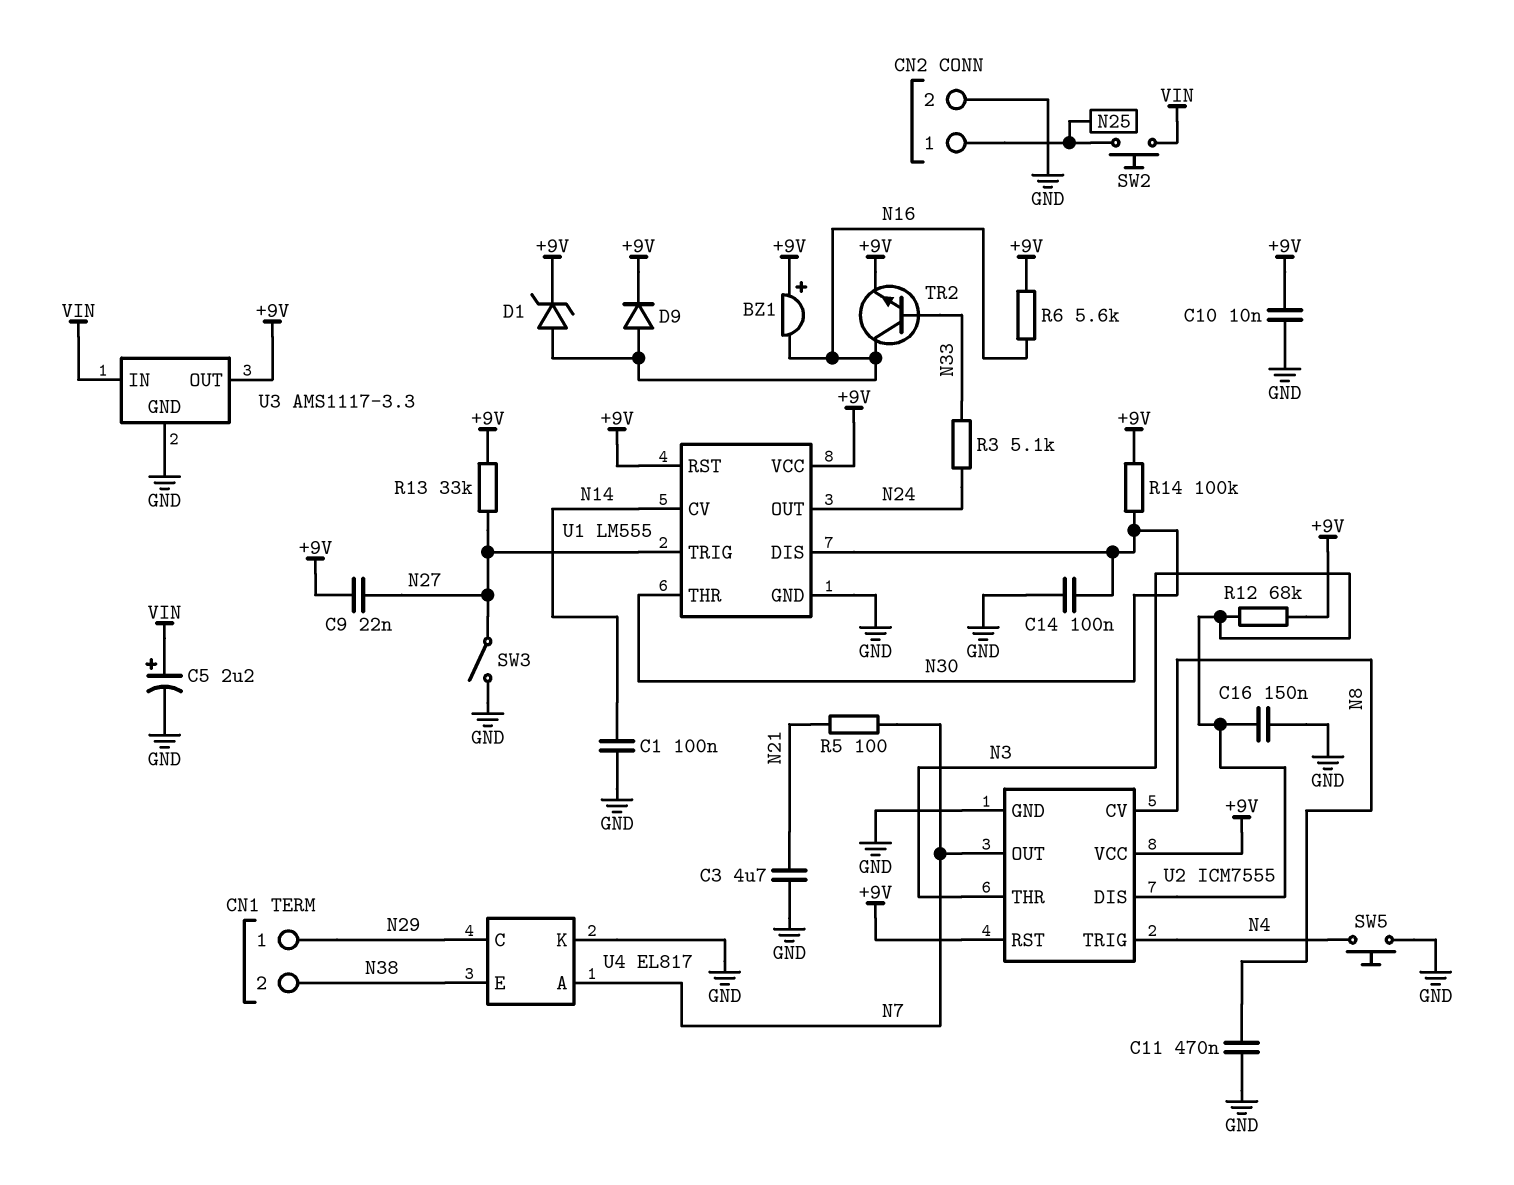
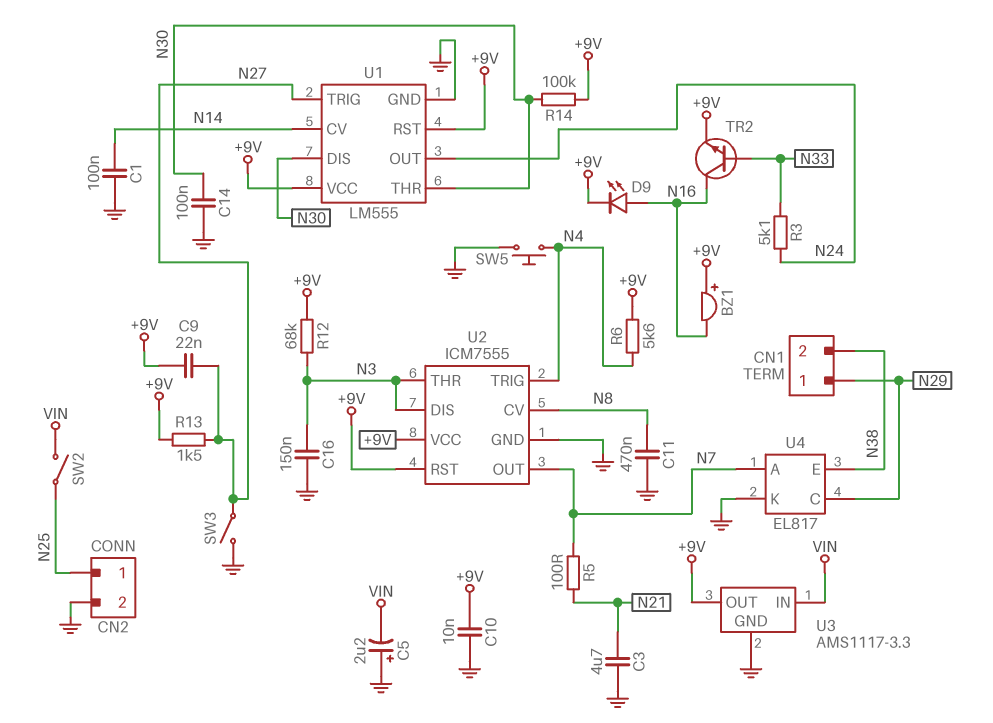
C5: 2.2uF (plus VIN, minus GND) -> 2.2uF (plus GND, minus VIN)
D1: zener (A N16, K +9V) -> none
D9: diode (A N16, K +9V) -> LED (A N16, K +9V)
R6: 5.6k (+9V, N16) -> 5.6k (+9V, N4)
R13: 33k (+9V, N27) -> 1.5k (+9V, N27)
SW2: button (N25, VIN) -> switch (N25, VIN)

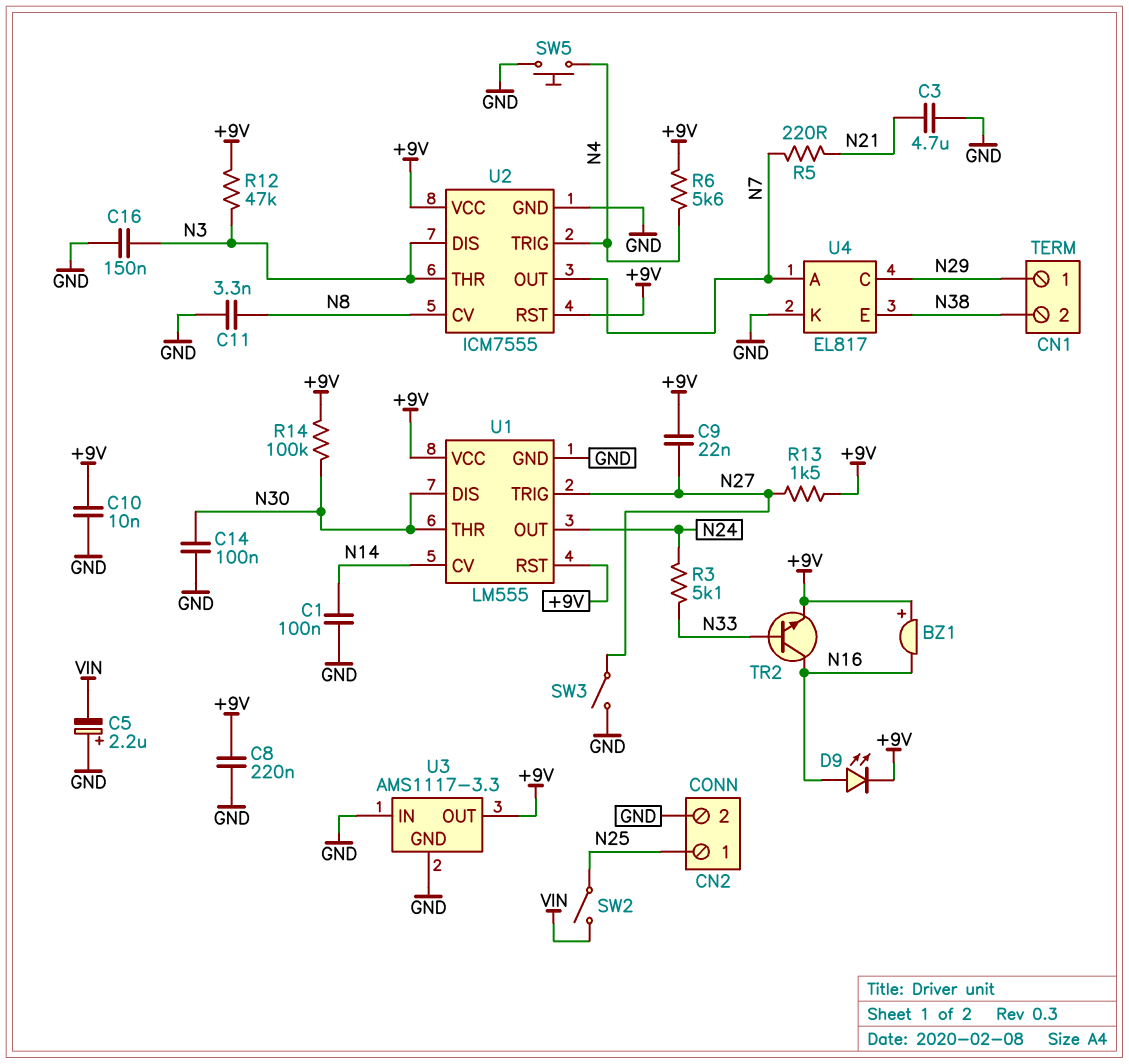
C8: none -> 220nF (+9V, GND)
C11: 470nF (GND, N8) -> 3.3nF (GND, N8)
R5: 100 (N7, N21) -> 220 (N7, N21)
R12: 68k (+9V, N3) -> 47k (+9V, N3)
U3 pin IN: VIN -> GND

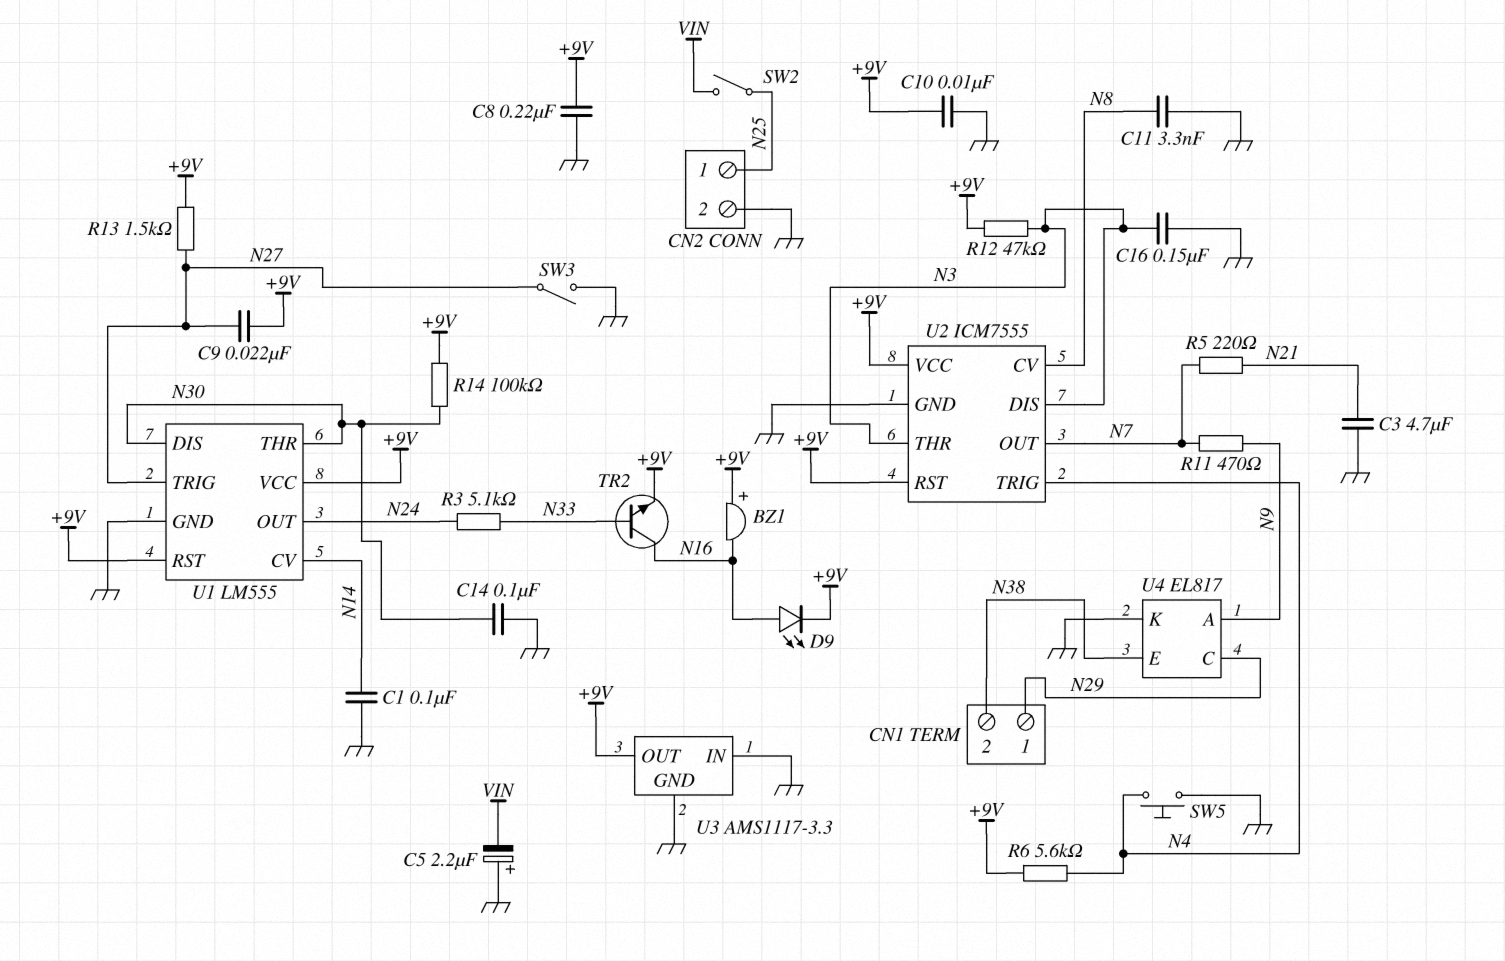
R11: none -> 470 (N7, N9)
U4 pin A: N7 -> N9

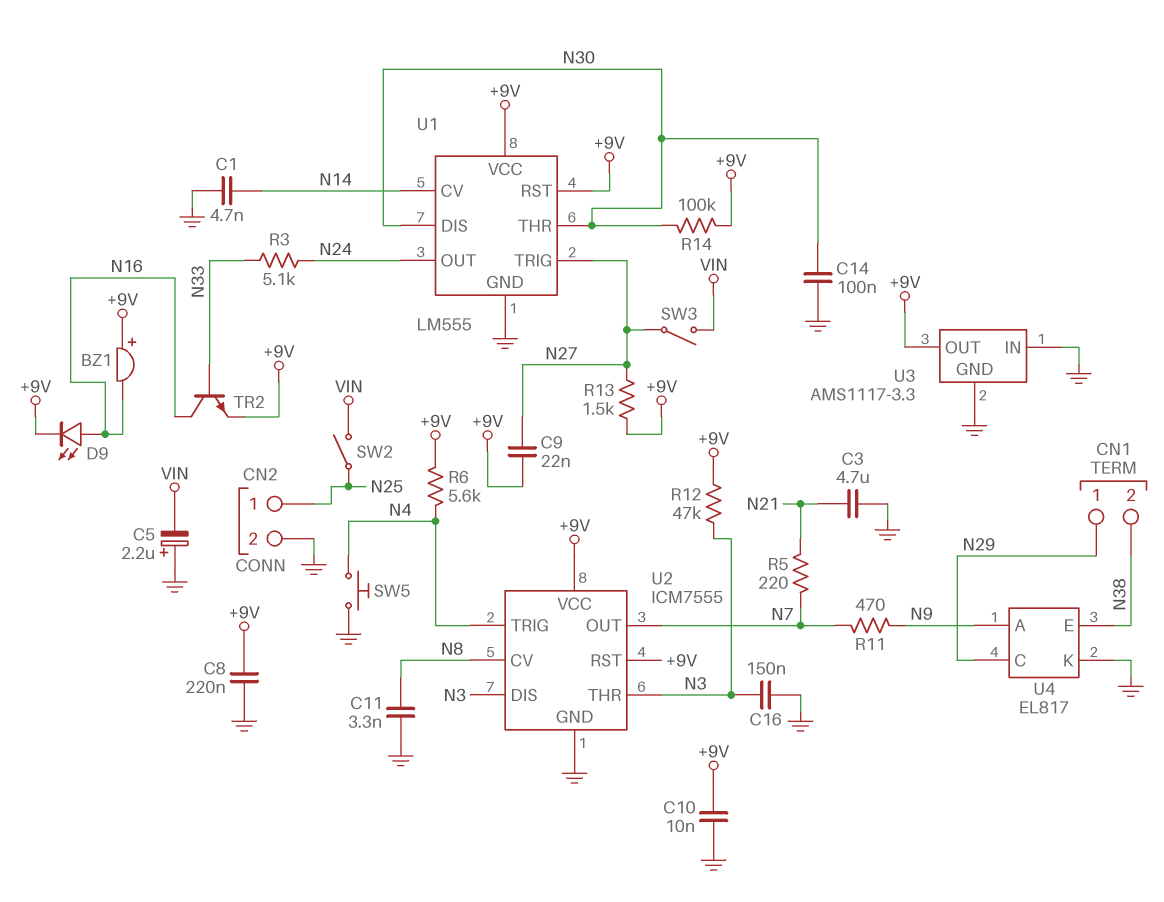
C1: 100nF (GND, N14) -> 4.7nF (GND, N14)
SW3: switch (GND, N27) -> switch (N27, VIN)

